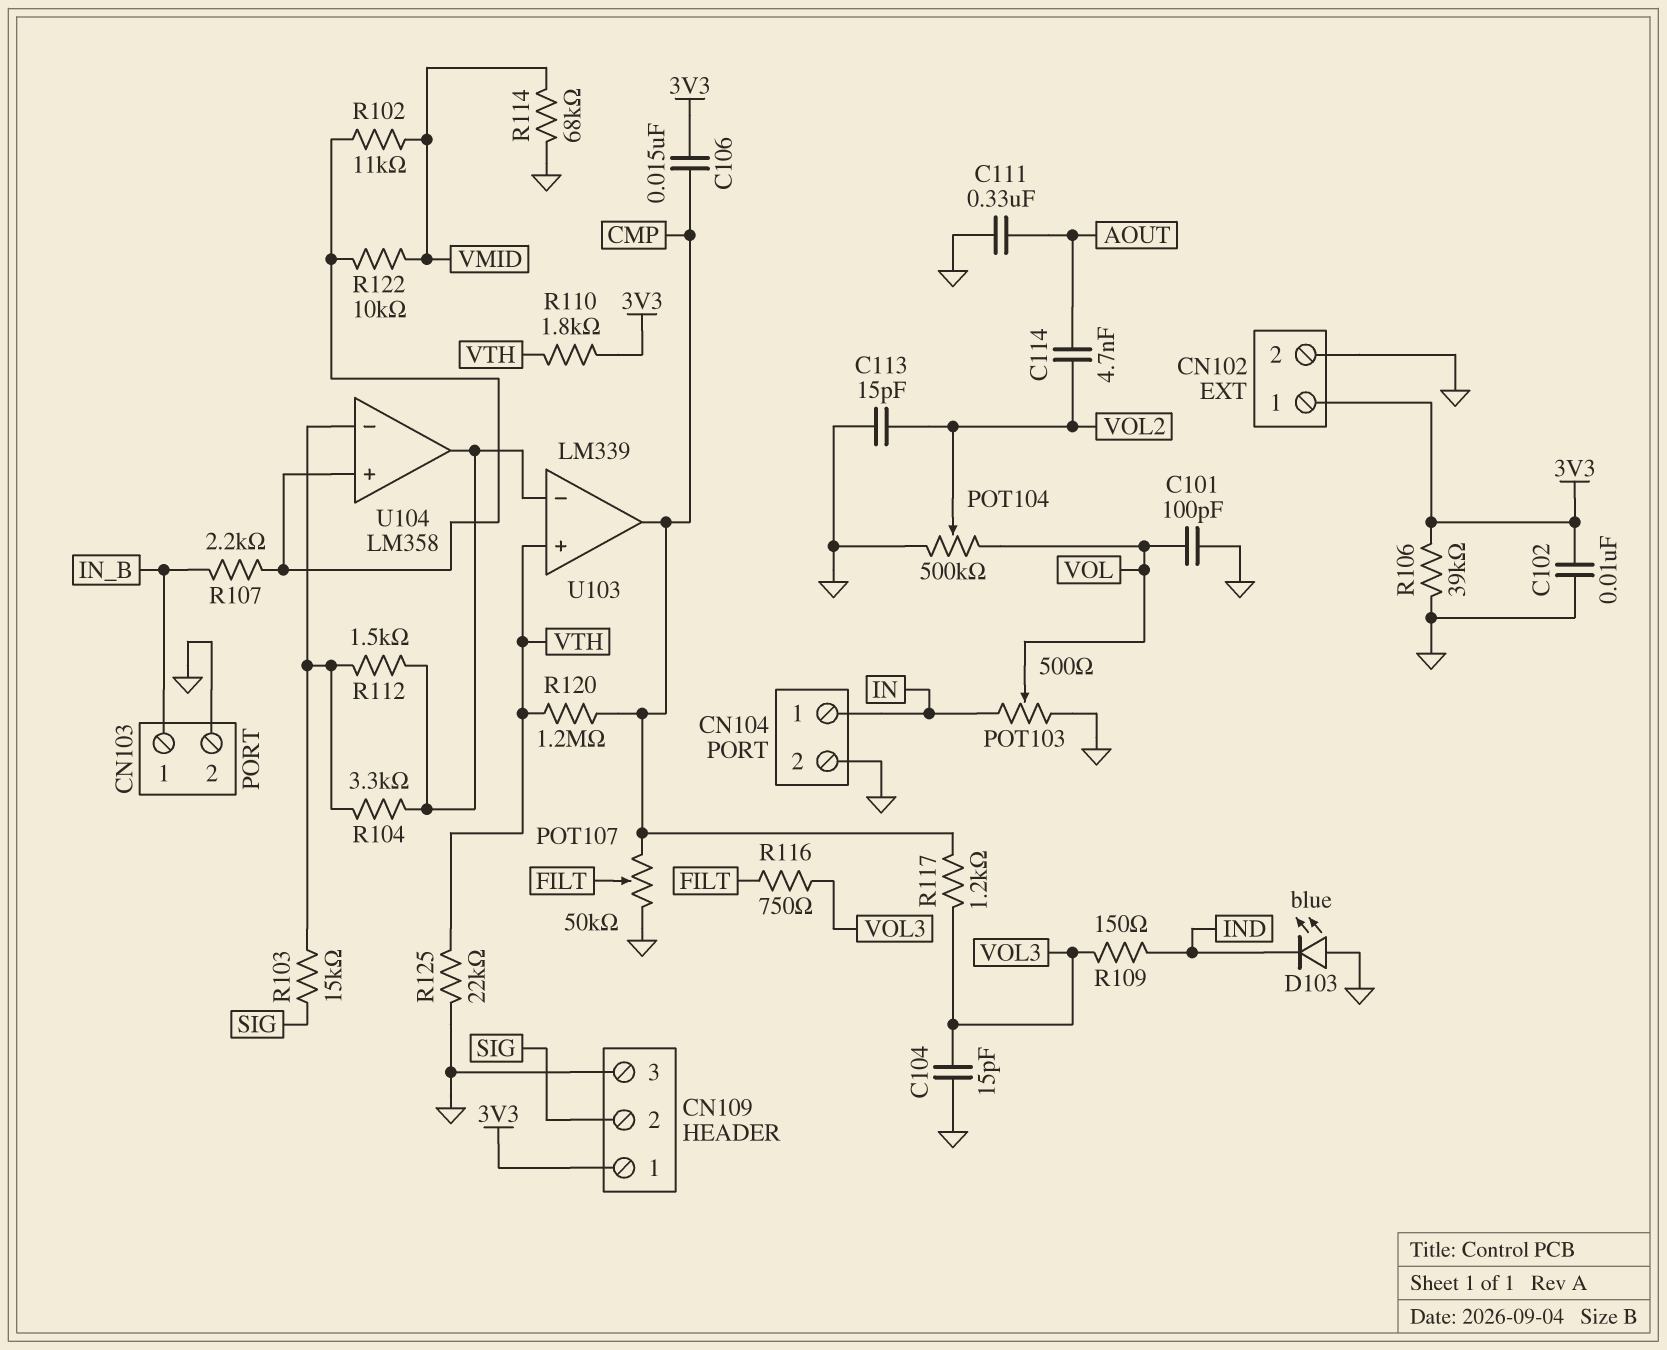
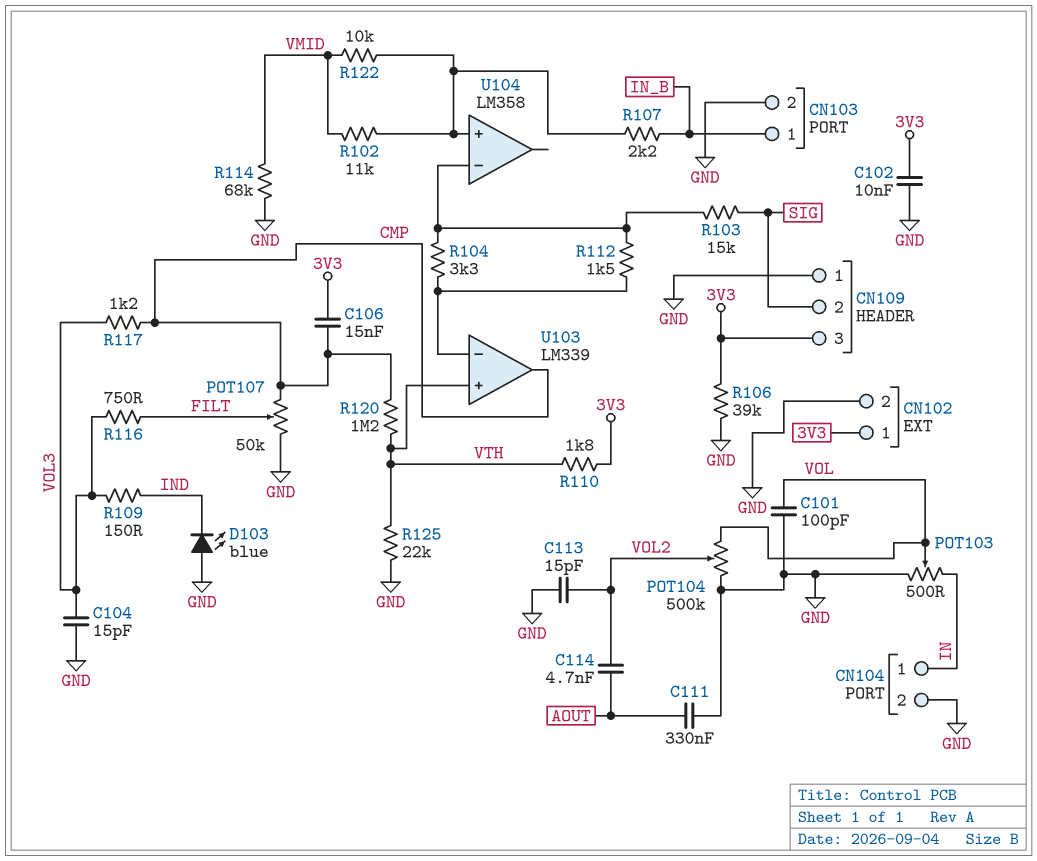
CN109 pin 1: 3V3 -> GND
CN109 pin 3: GND -> 3V3
U104 pin out: U103/in- -> none

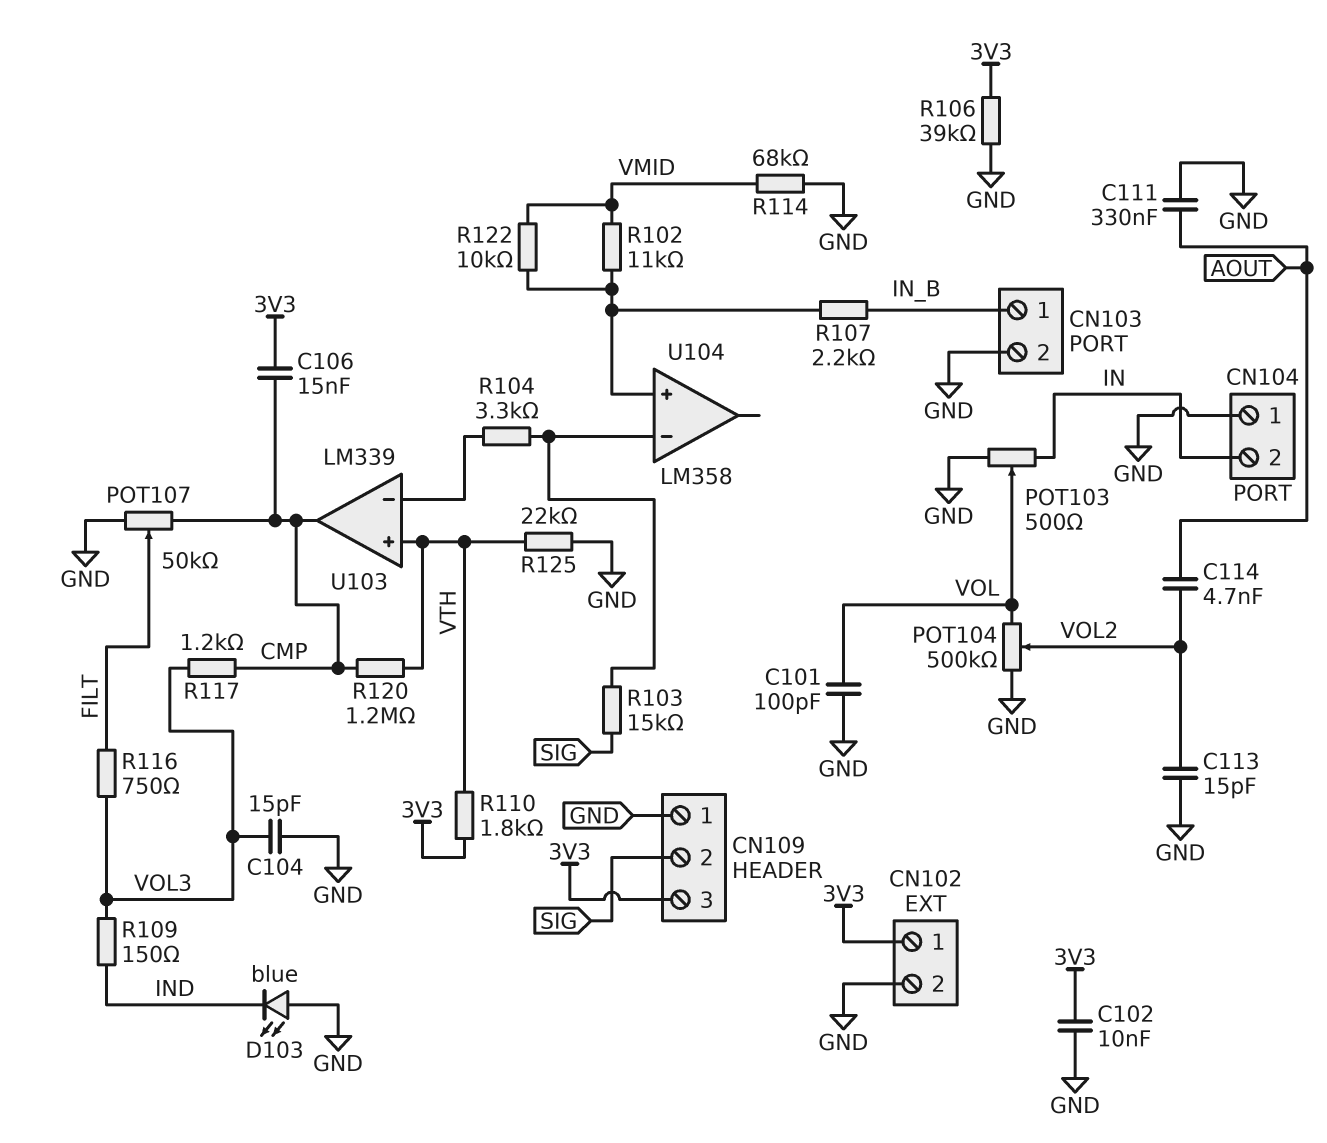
CN104 pin 1: IN -> GND
CN104 pin 2: GND -> IN
R112: 1.5k (U103/in-, U104/in-) -> none

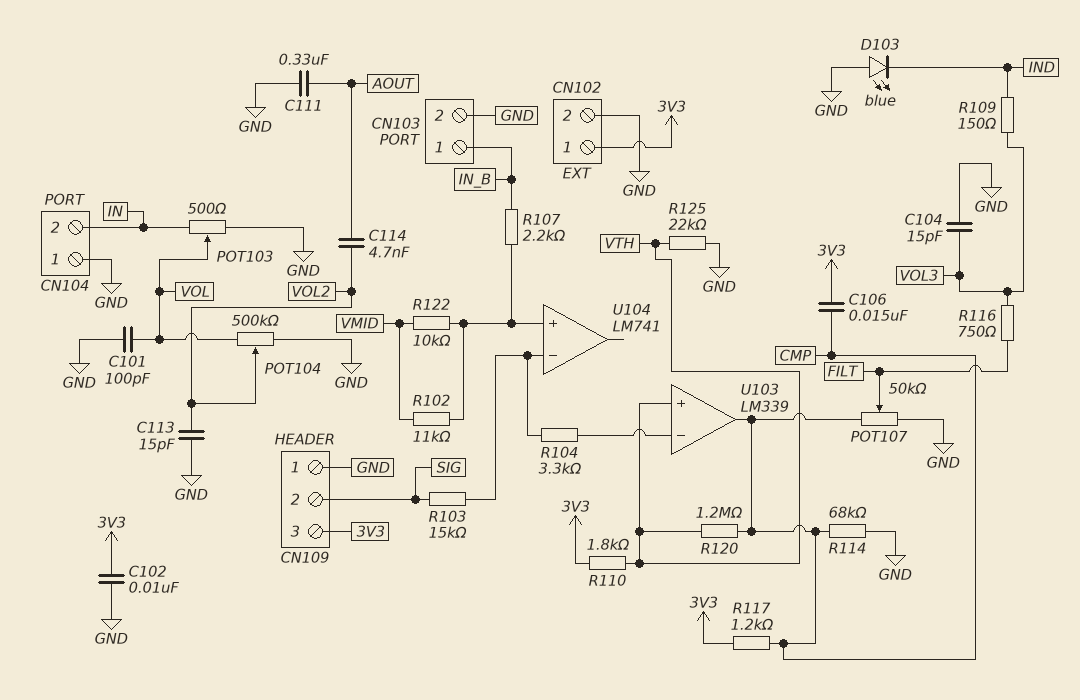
R106: 39k (3V3, GND) -> none
R114: 68k (GND, VMID) -> 68k (CMP, GND)
R117: 1.2k (CMP, VOL3) -> 1.2k (3V3, CMP)
U104: LM358 -> LM741

